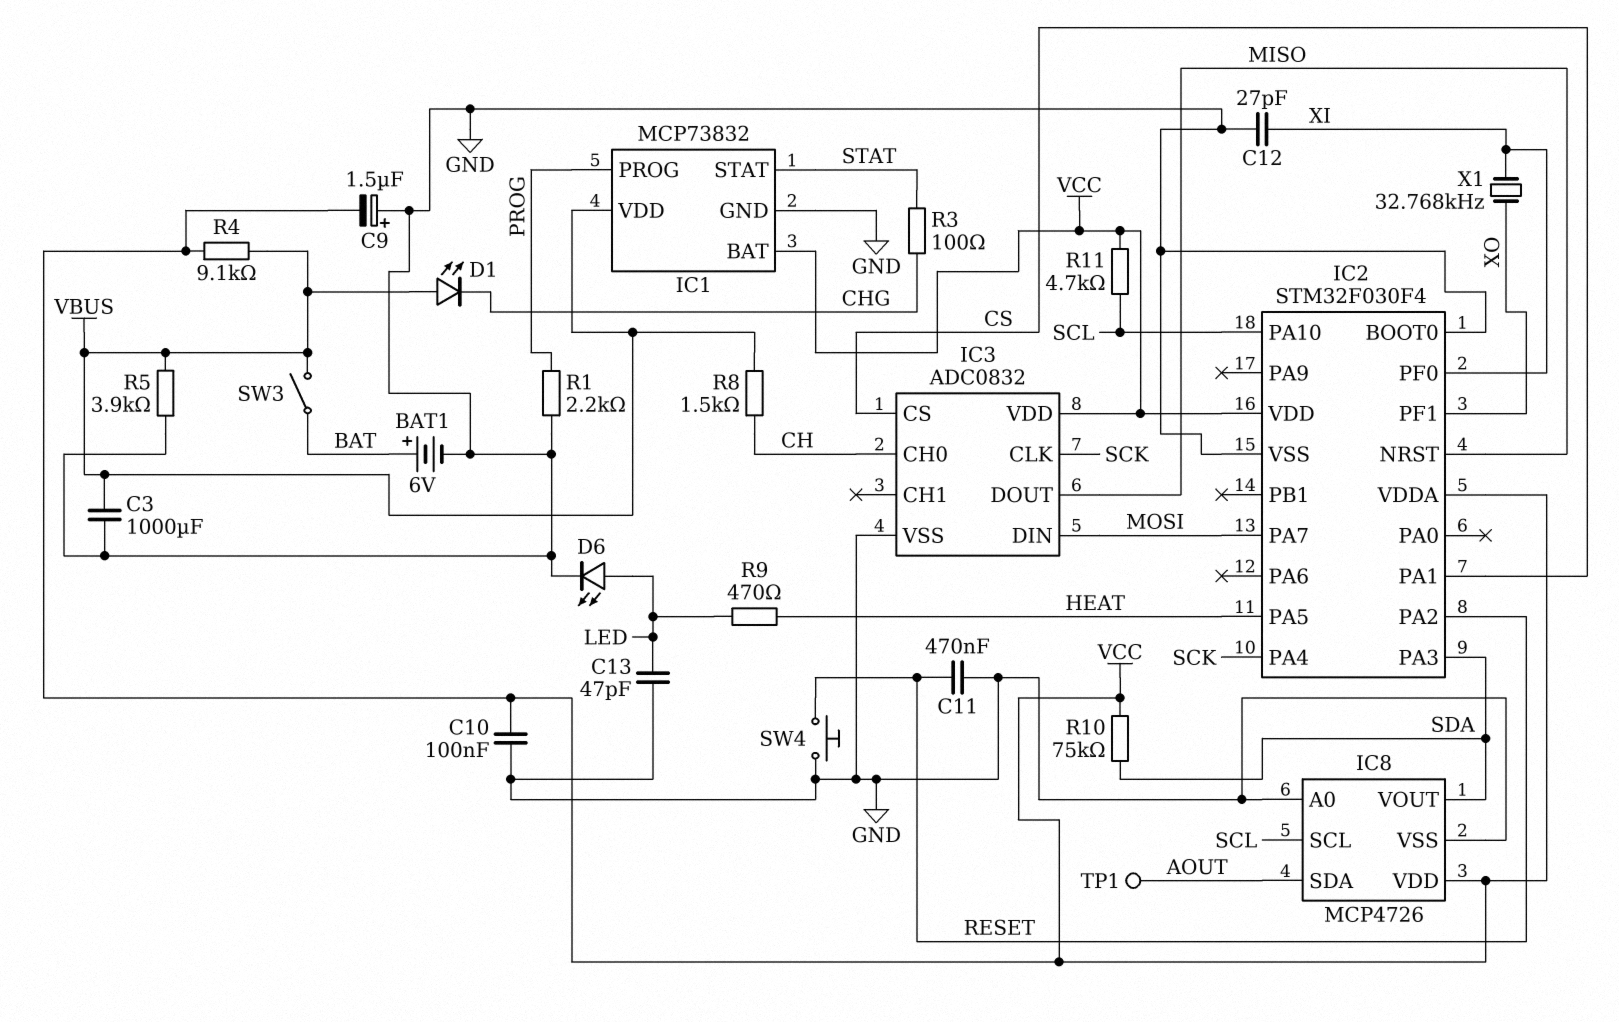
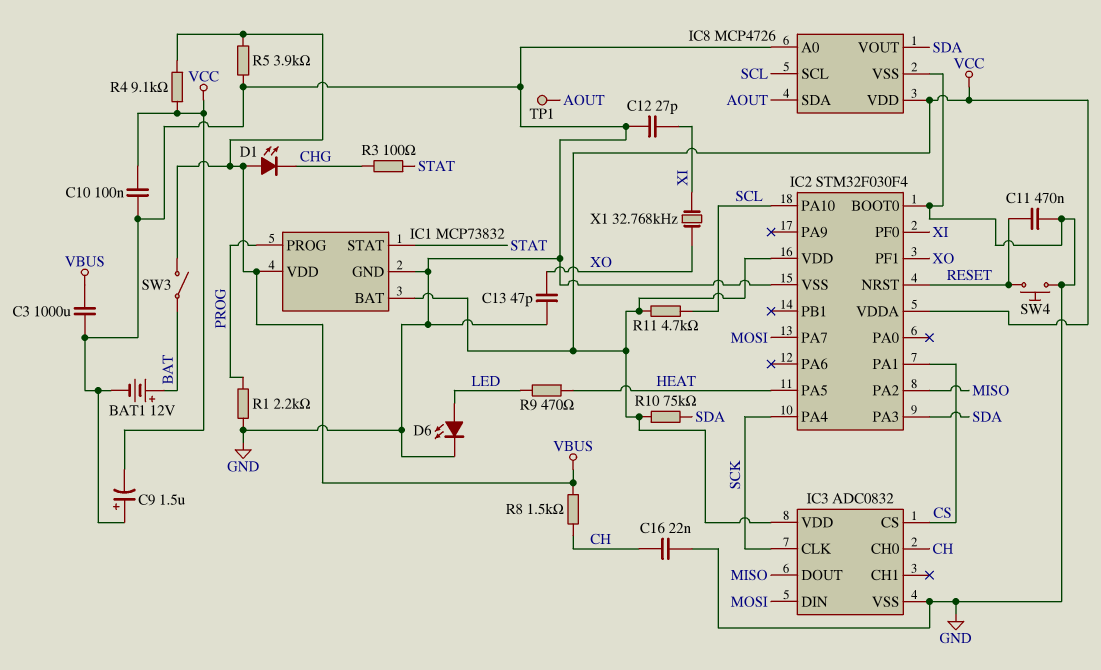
BAT1: 6V (plus BAT, minus GND) -> 12V (plus BAT, minus GND)
C13: 47pF (GND, LED) -> 47pF (GND, XO)
C16: none -> 22nF (CH, GND)
IC2 pin NRST: MISO -> RESET
IC2 pin PA2: RESET -> MISO

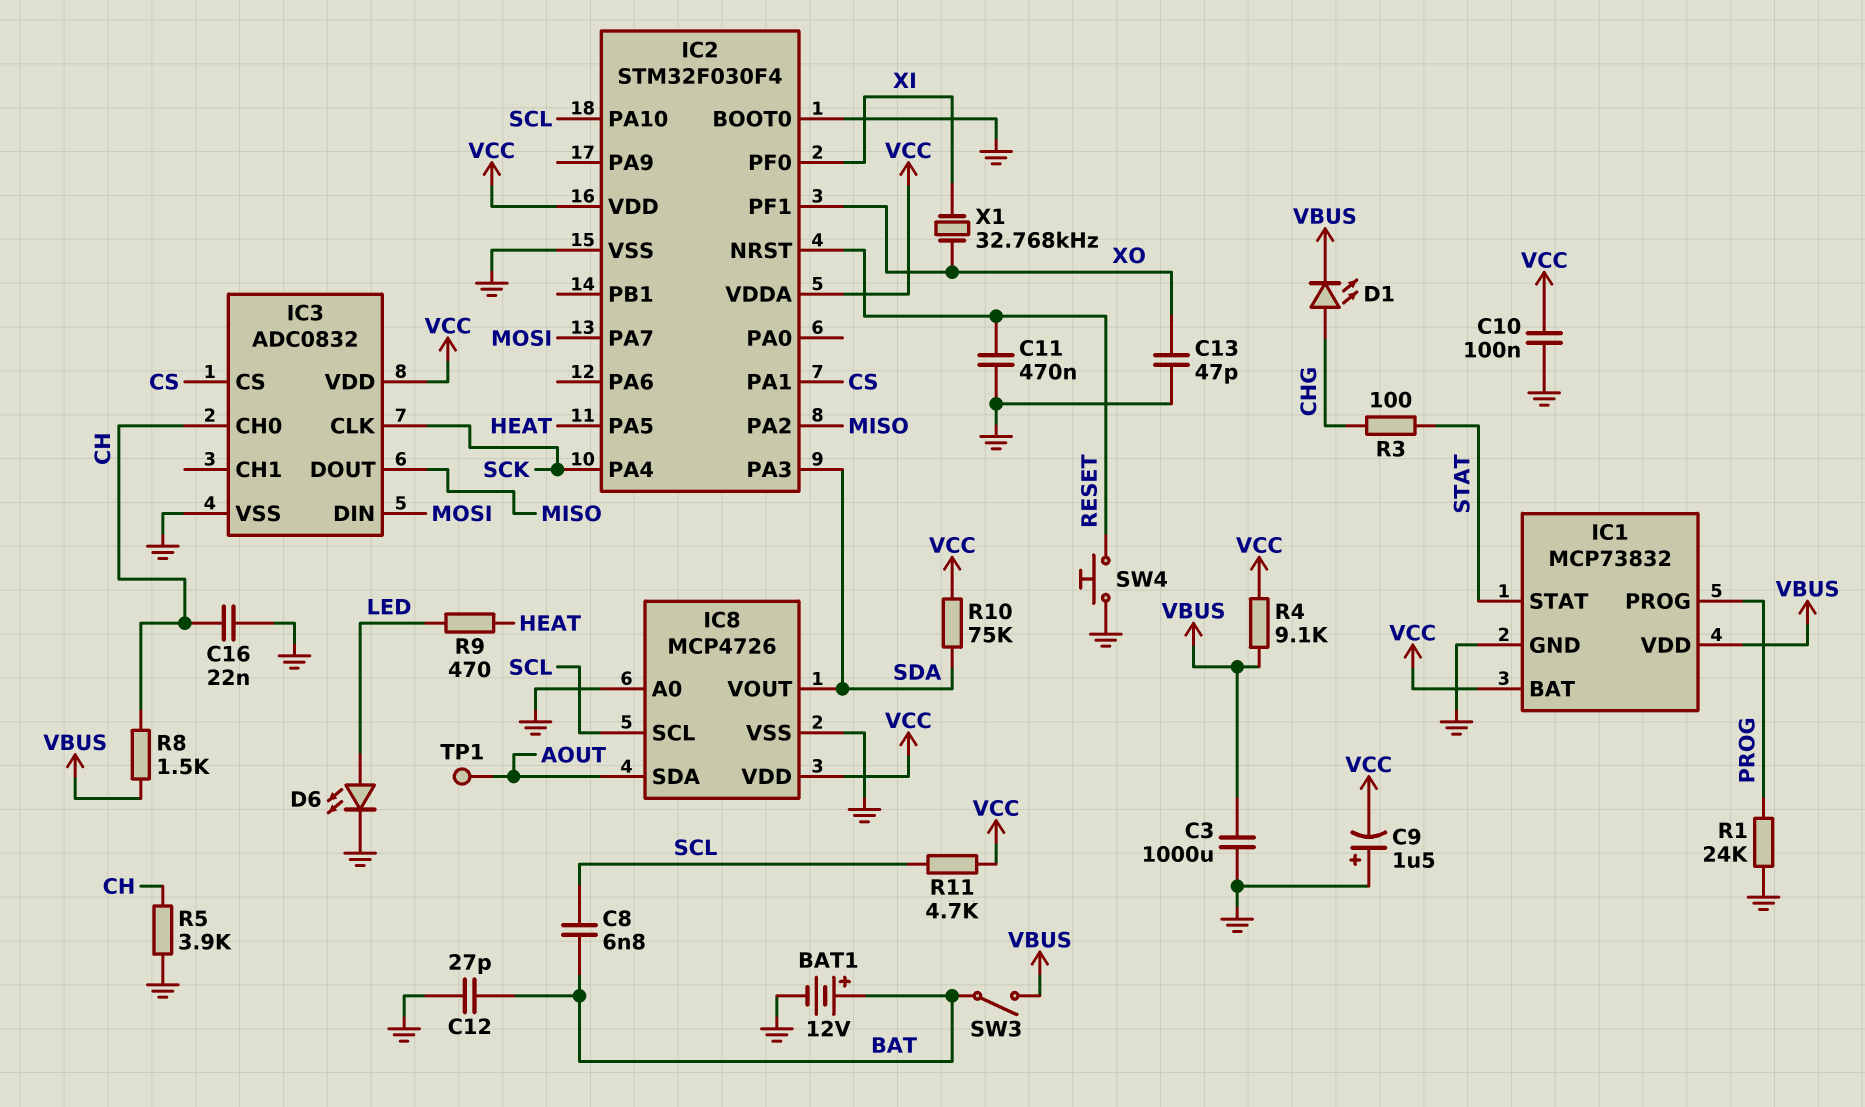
C8: none -> 6.8nF (BAT, SCL)
C12: 27pF (GND, XI) -> 27pF (BAT, GND)
D1: LED (A VBUS, K CHG) -> LED (A CHG, K VBUS)
R1: 2.2k (GND, PROG) -> 24k (GND, PROG)
R5: 3.9k (GND, VBUS) -> 3.9k (CH, GND)

